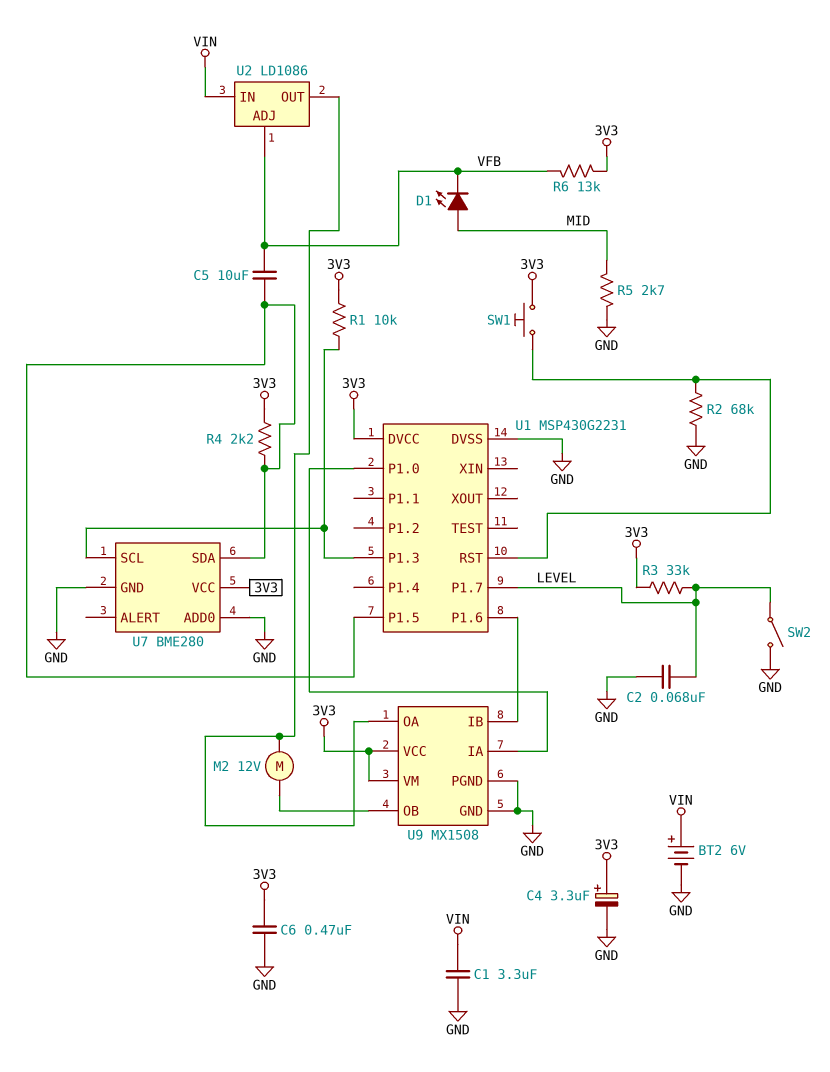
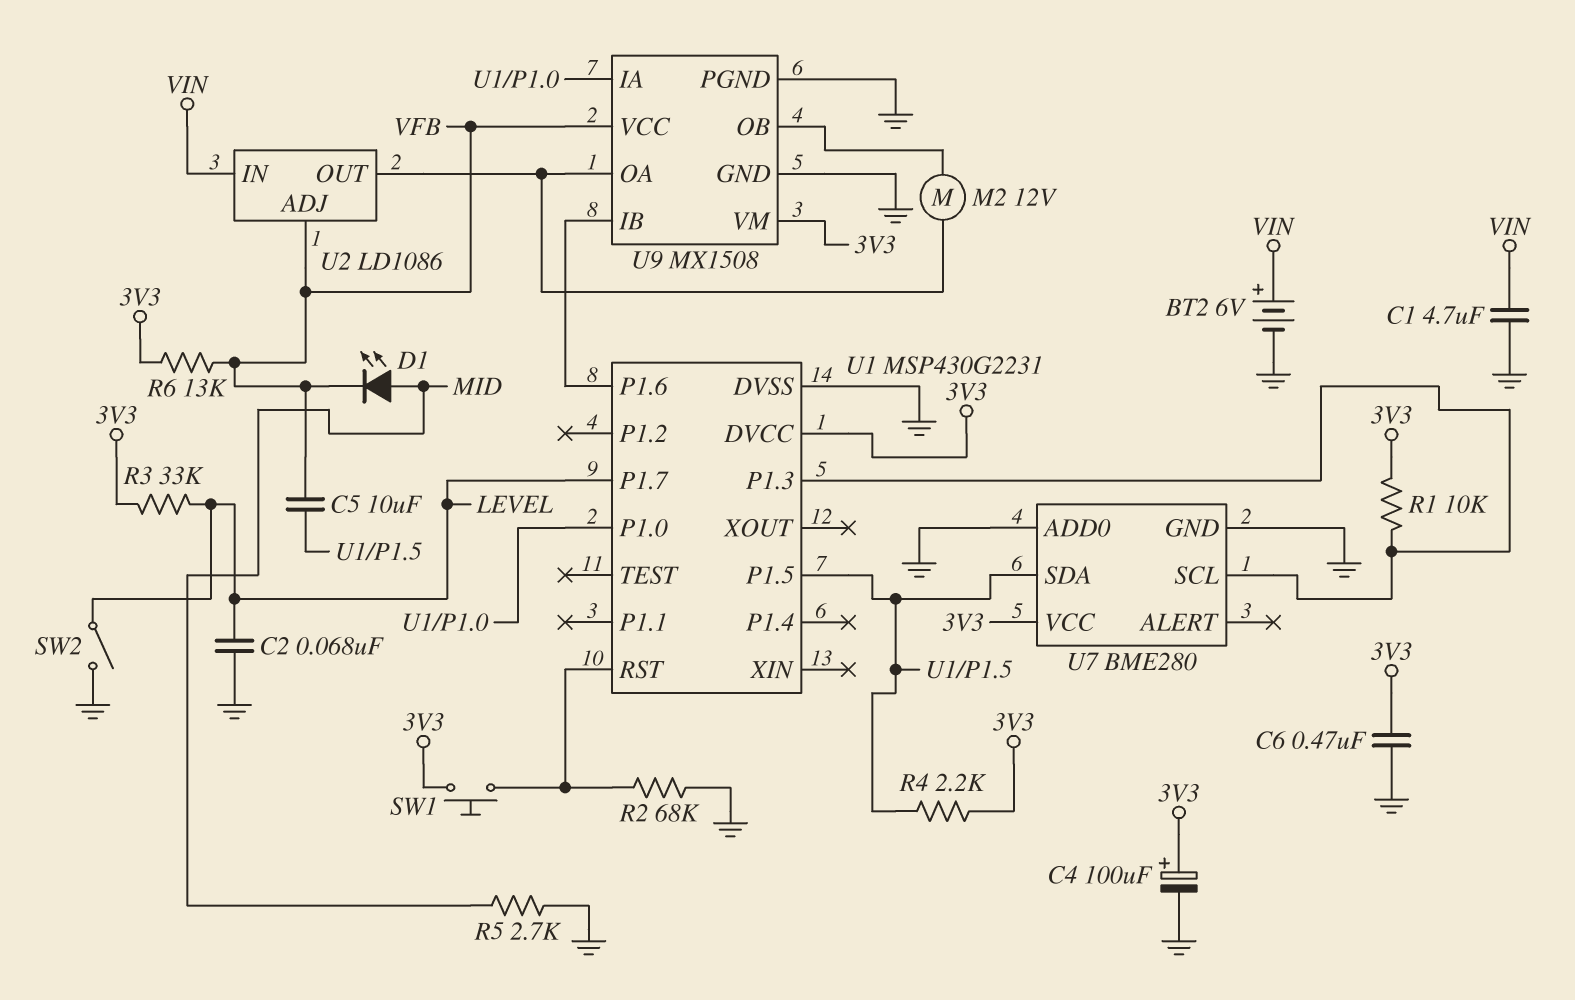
C1: 3.3uF (GND, VIN) -> 4.7uF (GND, VIN)
C4: 3.3uF (plus 3V3, minus GND) -> 100uF (plus 3V3, minus GND)
U9 pin VCC: 3V3 -> VFB

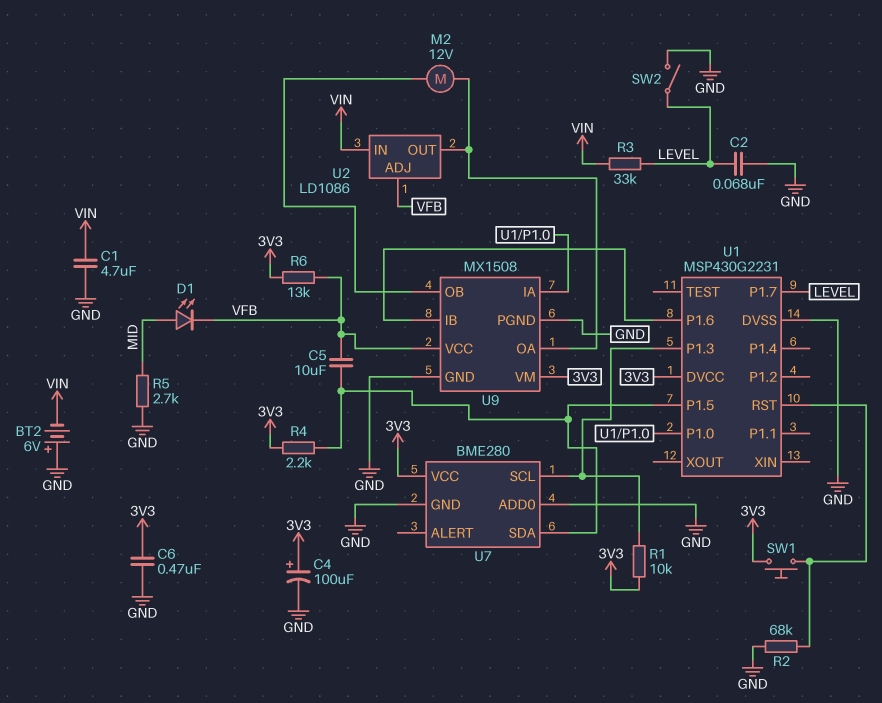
BT2: 6V (plus VIN, minus GND) -> 6V (plus GND, minus VIN)
R3: 33k (3V3, LEVEL) -> 33k (LEVEL, VIN)

